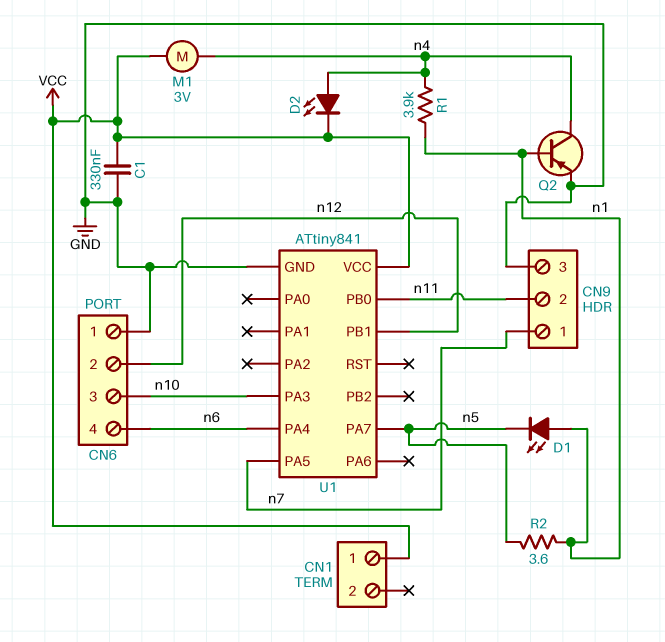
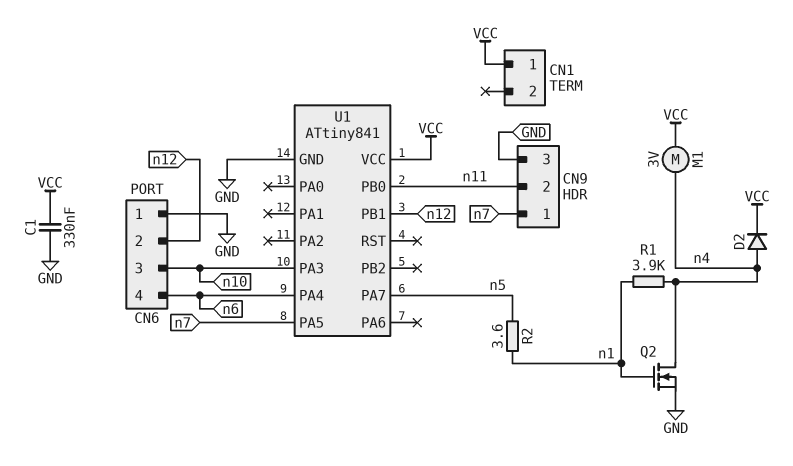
D1: LED (A n1, K n5) -> none
D2: LED (A n4, K VCC) -> diode (A n4, K VCC)
Q2: PNP (B n1, C n4, E GND) -> NMOS (G n1, D n4, S GND)

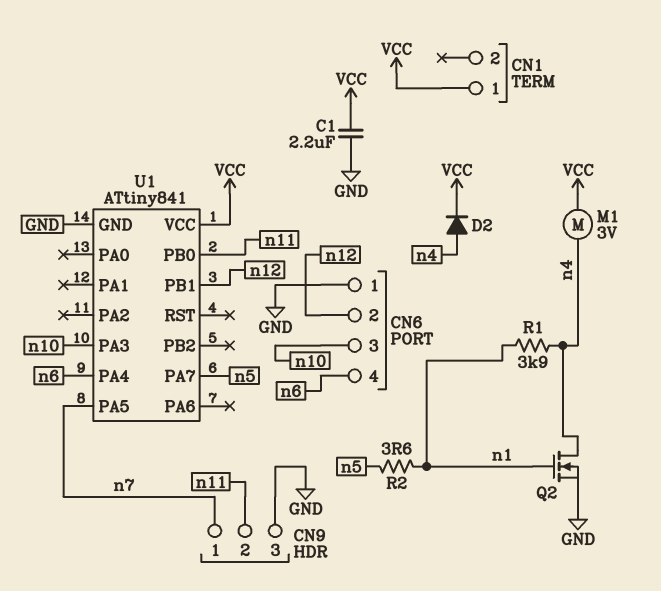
C1: 330nF (GND, VCC) -> 2.2uF (GND, VCC)

